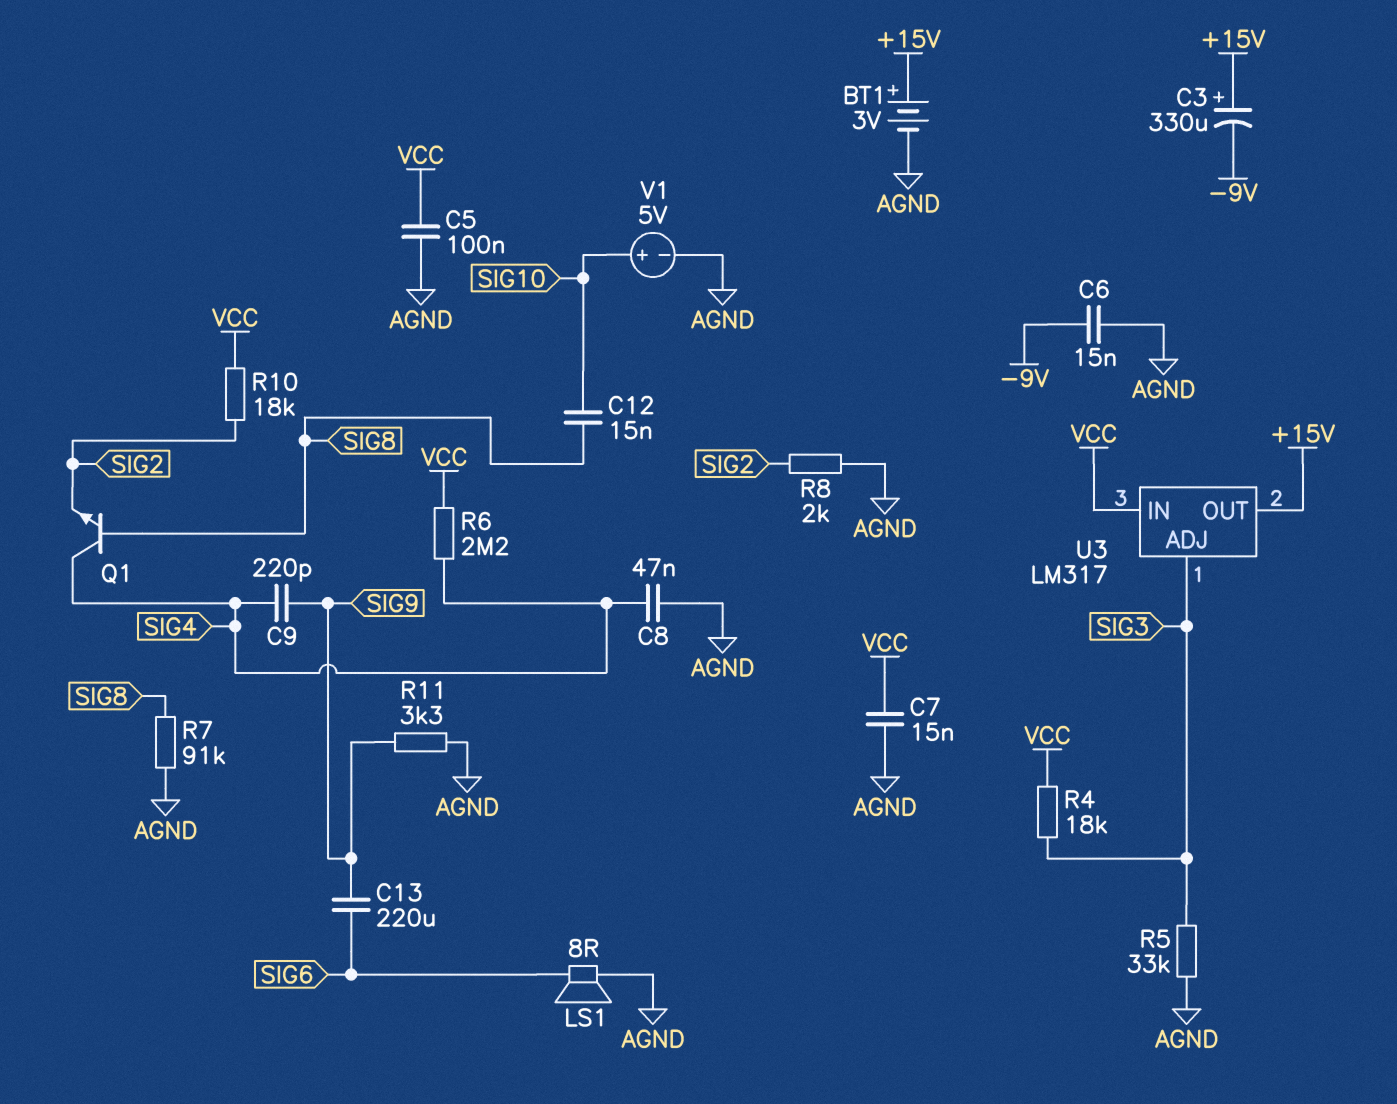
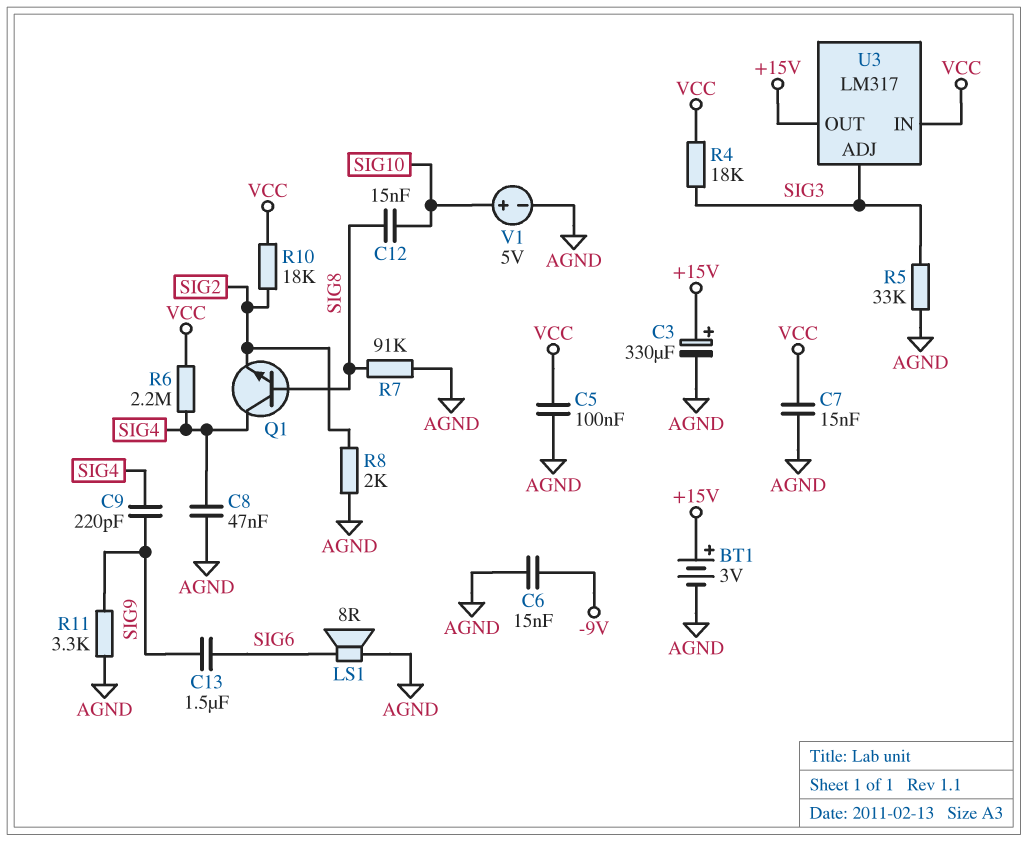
C3: 330uF (plus +15V, minus -9V) -> 330uF (plus +15V, minus AGND)
C13: 220uF (SIG6, SIG9) -> 1.5uF (SIG6, SIG9)

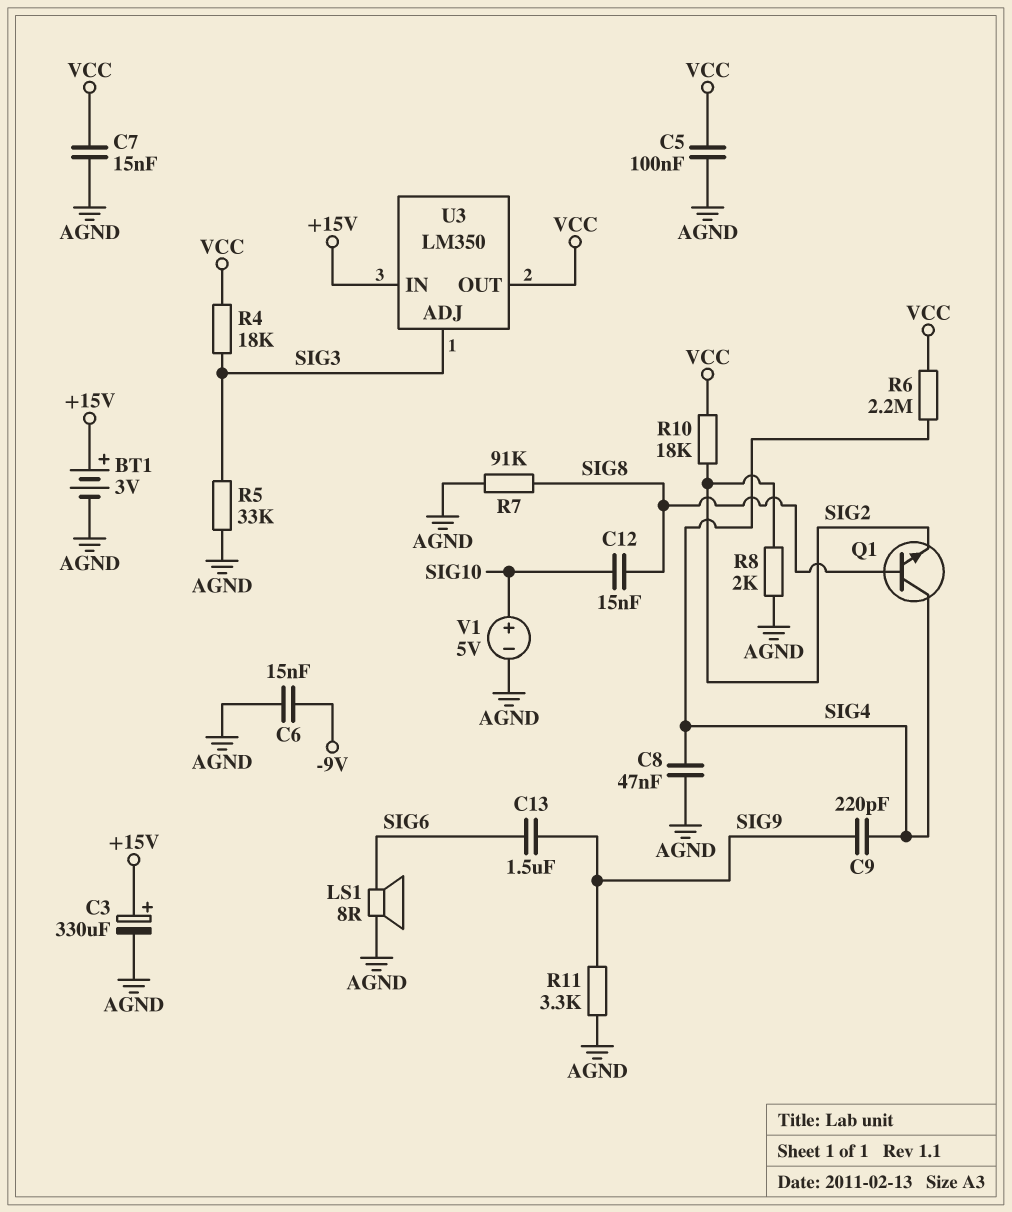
U3: LM317 -> LM350
U3 pin IN: VCC -> +15V
U3 pin OUT: +15V -> VCC

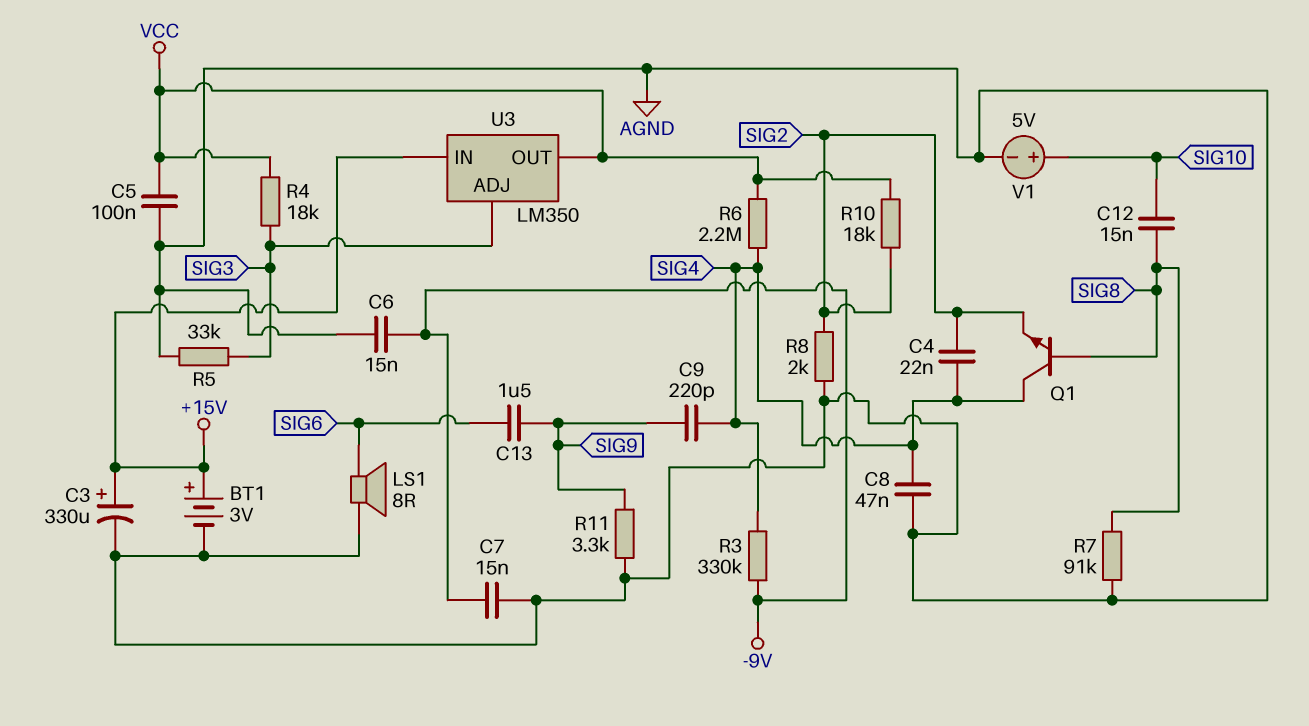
C4: none -> 22nF (SIG2, SIG4)
C7: 15nF (AGND, VCC) -> 15nF (-9V, AGND)
R3: none -> 330k (-9V, SIG4)

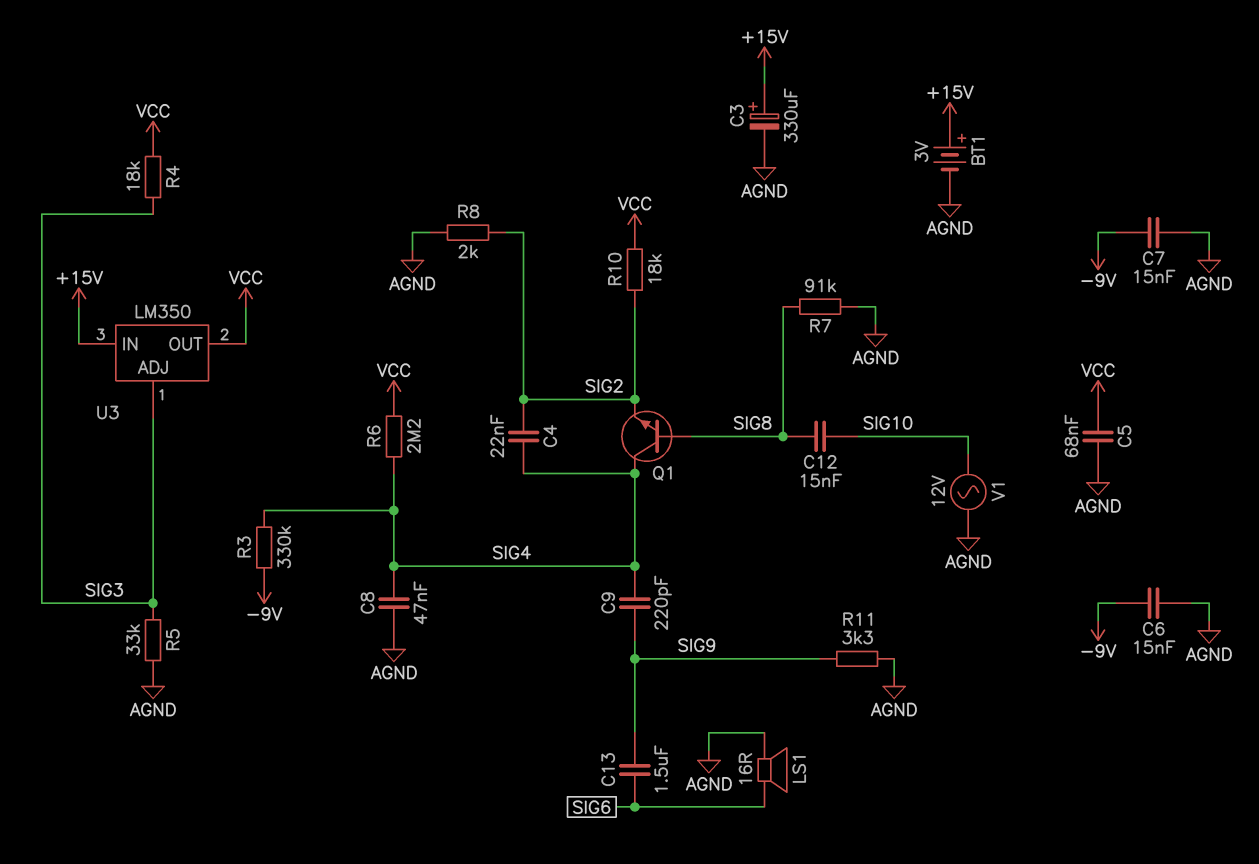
C5: 100nF (AGND, VCC) -> 68nF (AGND, VCC)
LS1: speaker 8R (AGND, SIG6) -> speaker 16R (AGND, SIG6)
V1: 5V (plus SIG10, minus AGND) -> AC 12V (AGND, SIG10)

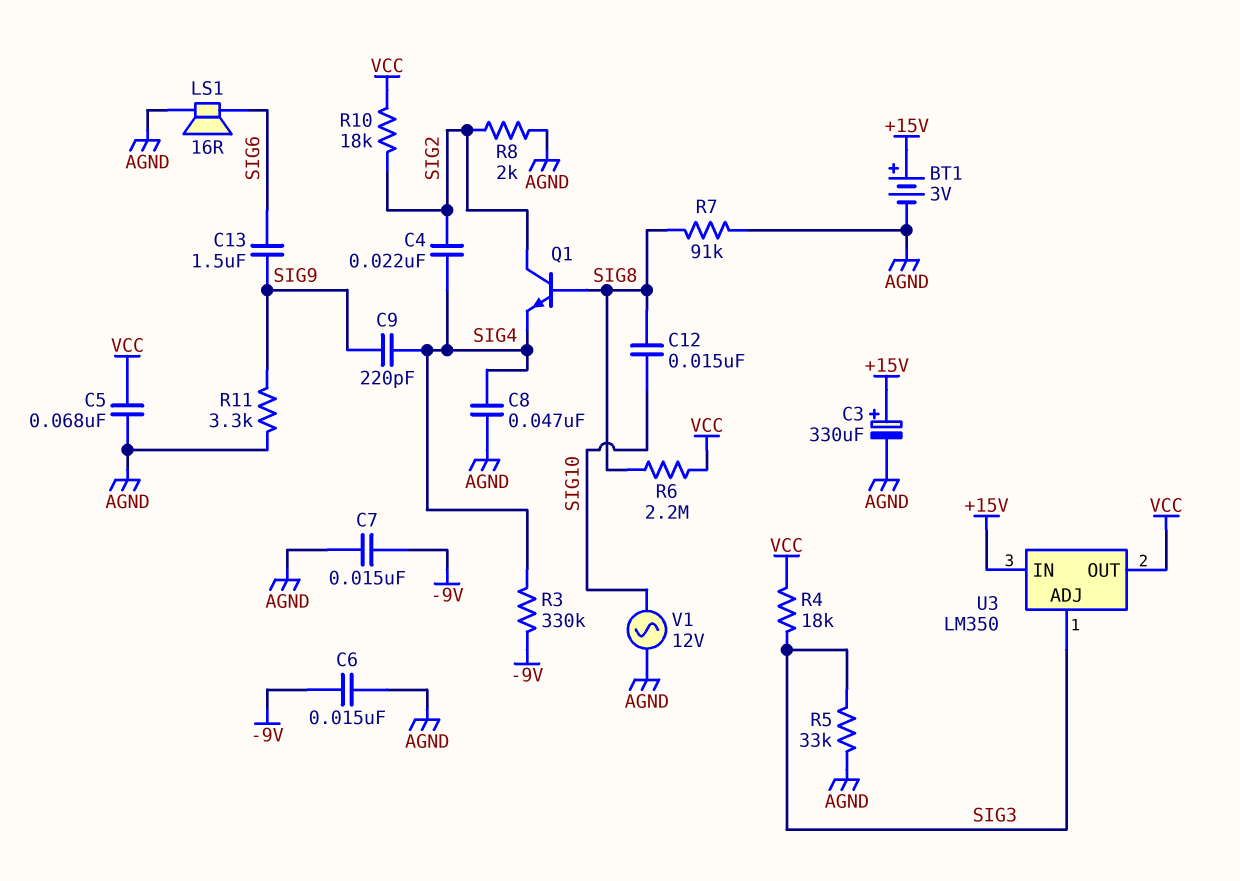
Q1: NPN (B SIG8, C SIG4, E SIG2) -> NPN (B SIG8, C SIG2, E SIG4)
R6: 2.2M (SIG4, VCC) -> 2.2M (SIG8, VCC)

